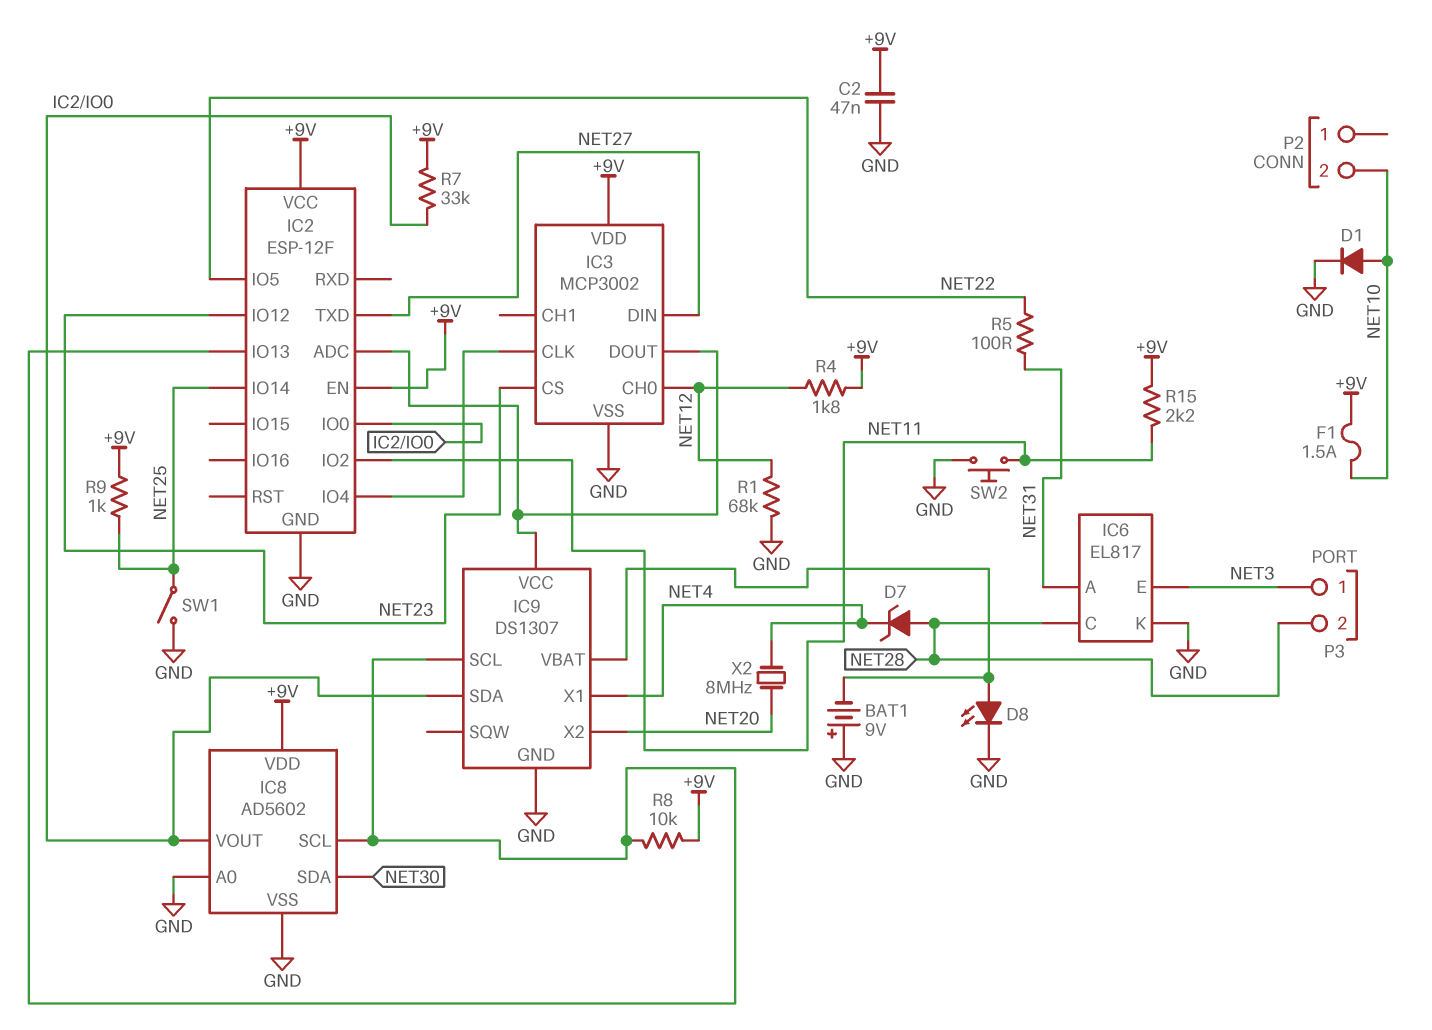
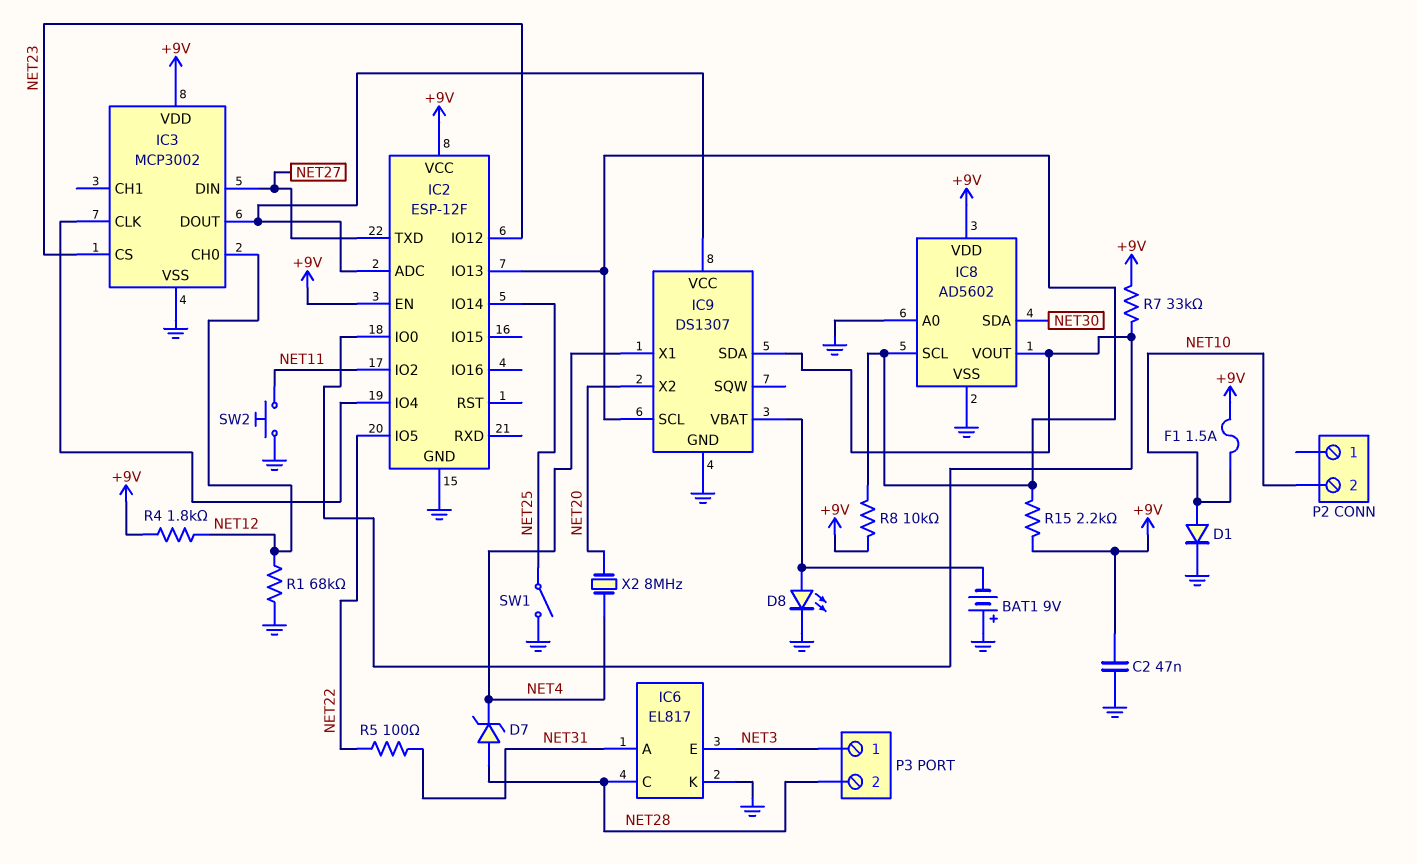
R9: 1k (+9V, NET25) -> none
R15: 2.2k (+9V, NET11) -> 2.2k (+9V, IC2/IO13)

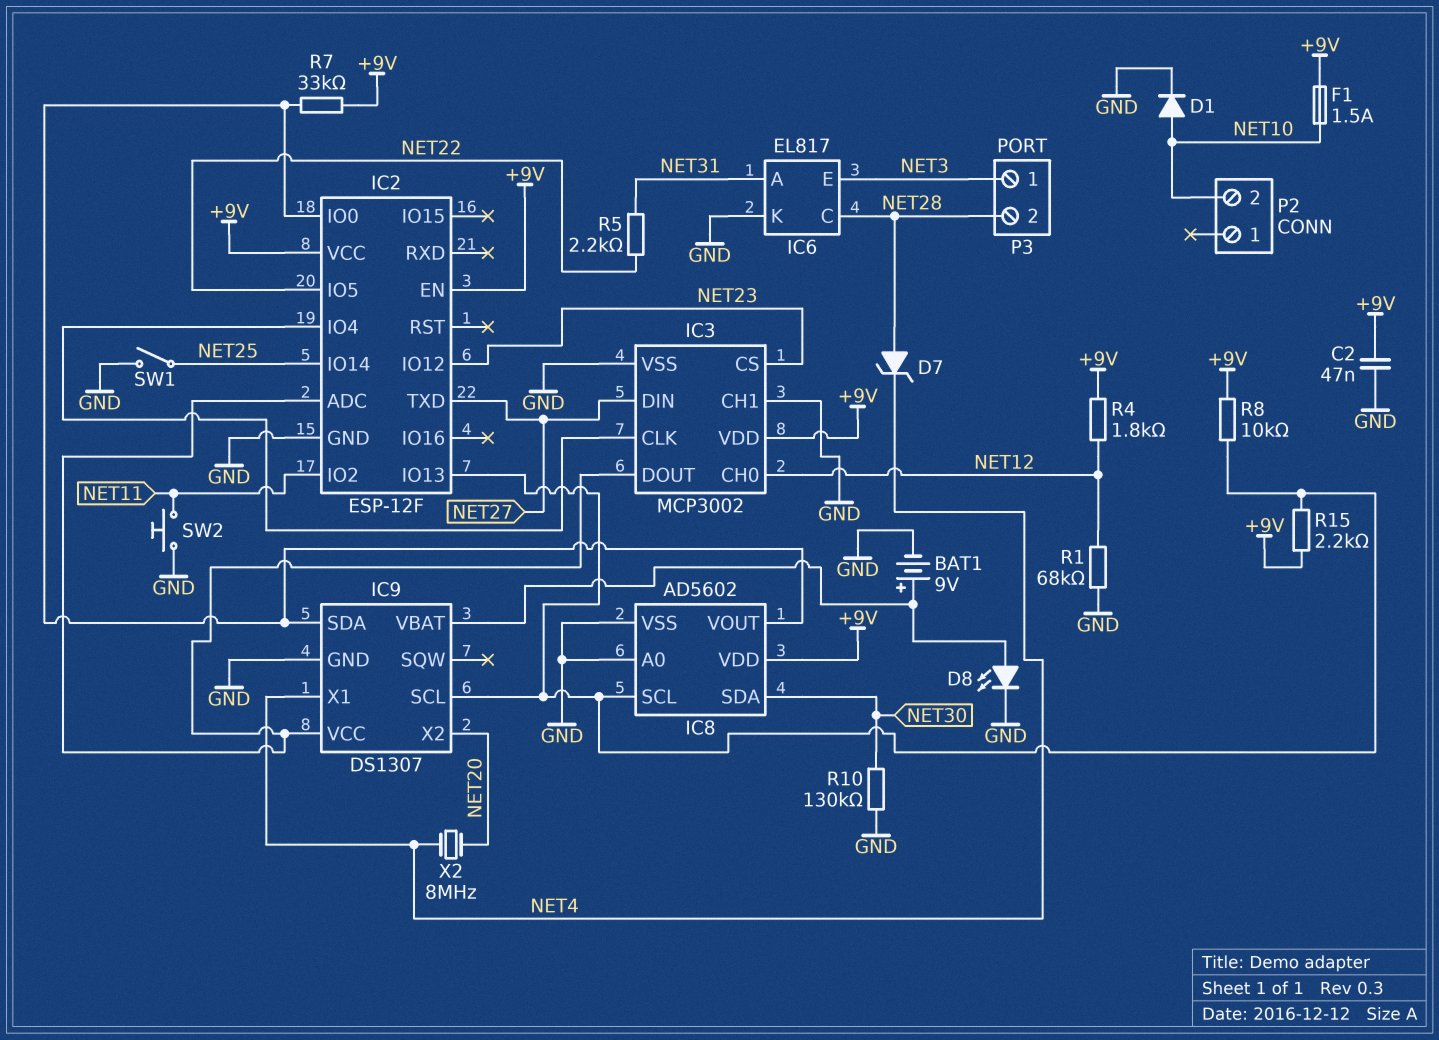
BAT1: 9V (plus GND, minus IC9/VBAT) -> 9V (plus IC9/VBAT, minus GND)
IC3 pin CH1: none -> GND
R5: 100 (NET22, NET31) -> 2.2k (NET22, NET31)
R10: none -> 130k (GND, NET30)

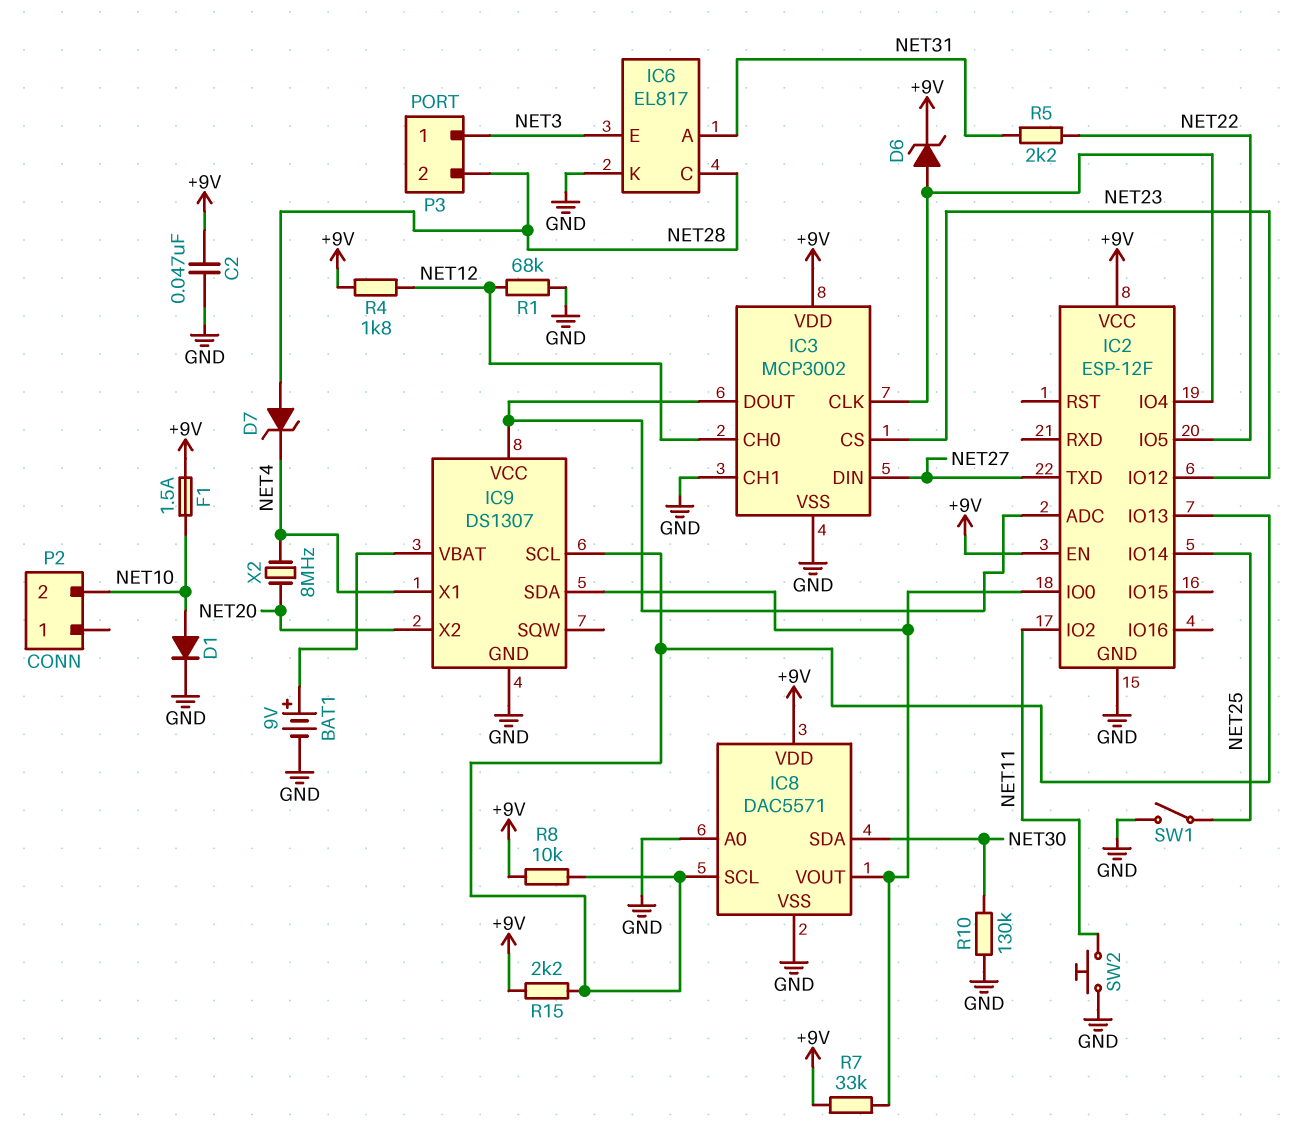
D6: none -> zener (A IC2/IO4, K +9V)
D8: LED (A IC9/VBAT, K GND) -> none
IC8: AD5602 -> DAC5571

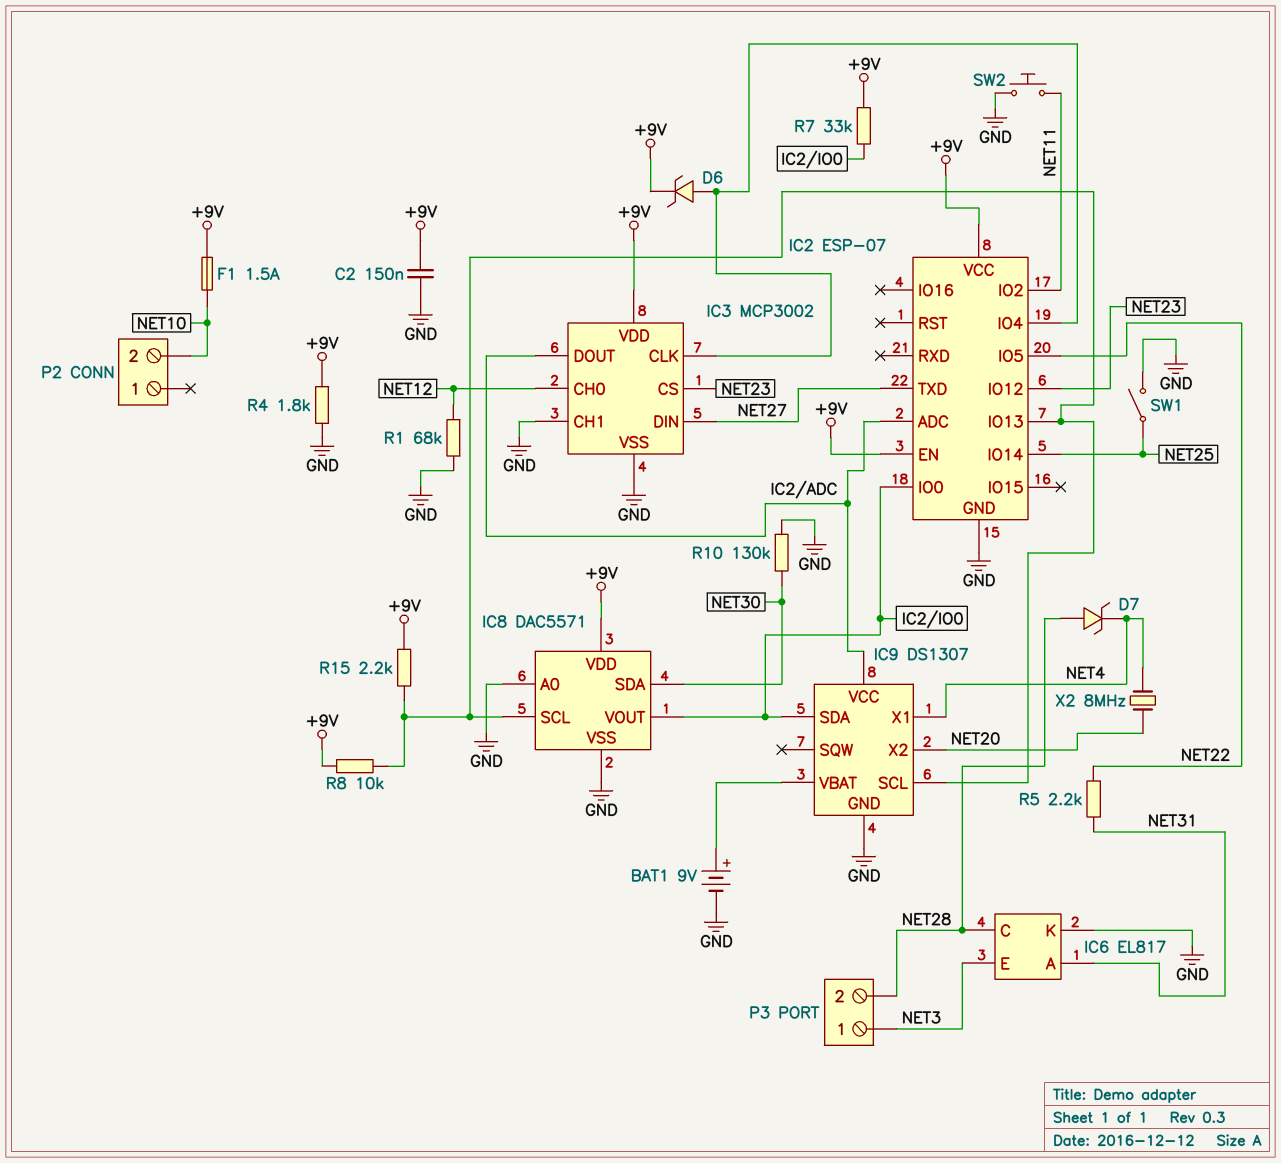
C2: 47nF (+9V, GND) -> 150nF (+9V, GND)
D1: diode (A NET10, K GND) -> none
IC2: ESP-12F -> ESP-07
R4: 1.8k (+9V, NET12) -> 1.8k (+9V, GND)

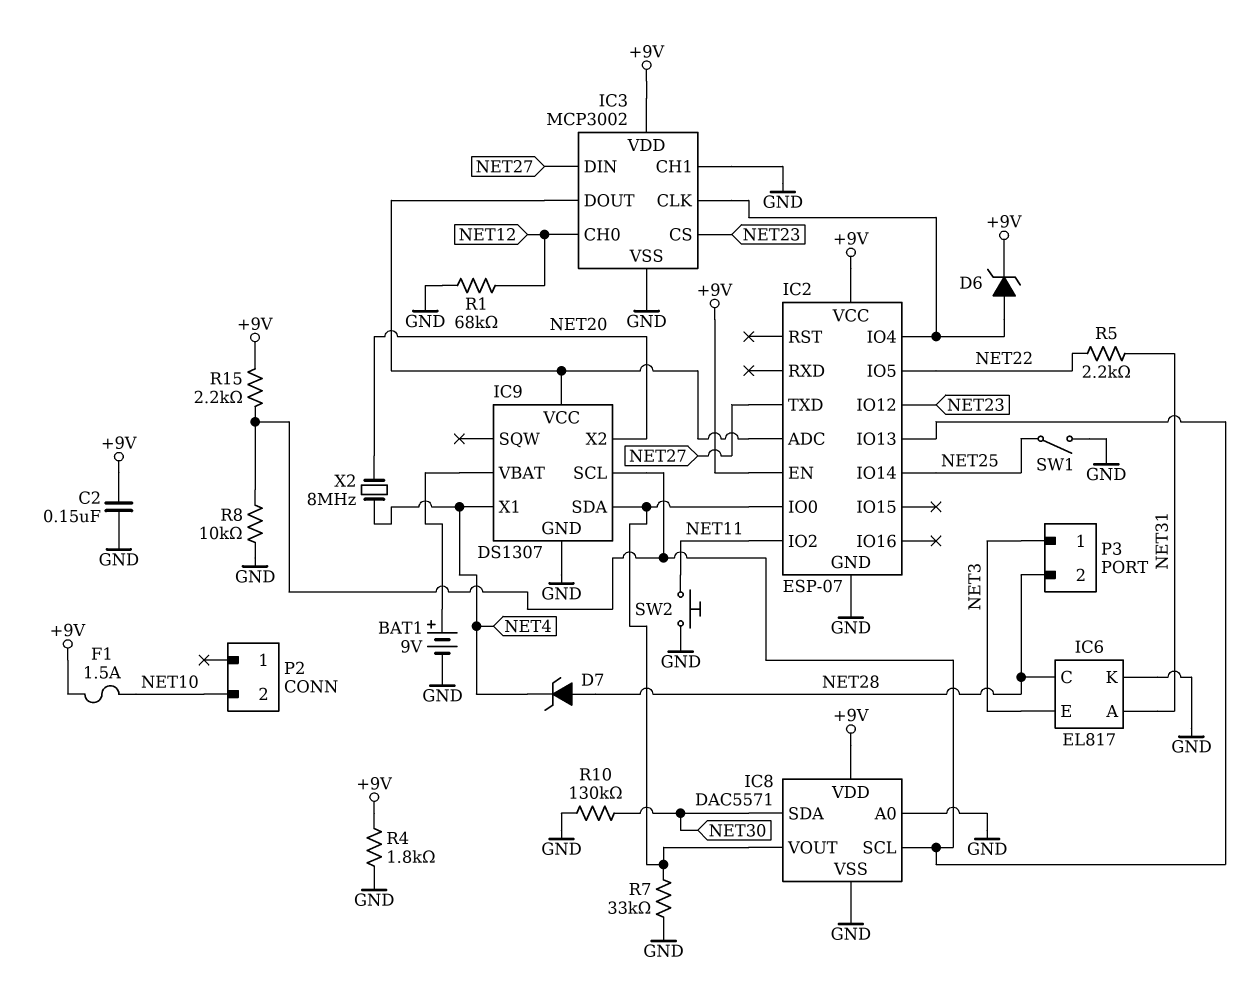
R7: 33k (+9V, IC2/IO0) -> 33k (GND, IC2/IO0)
R8: 10k (+9V, IC2/IO13) -> 10k (GND, IC2/IO13)

